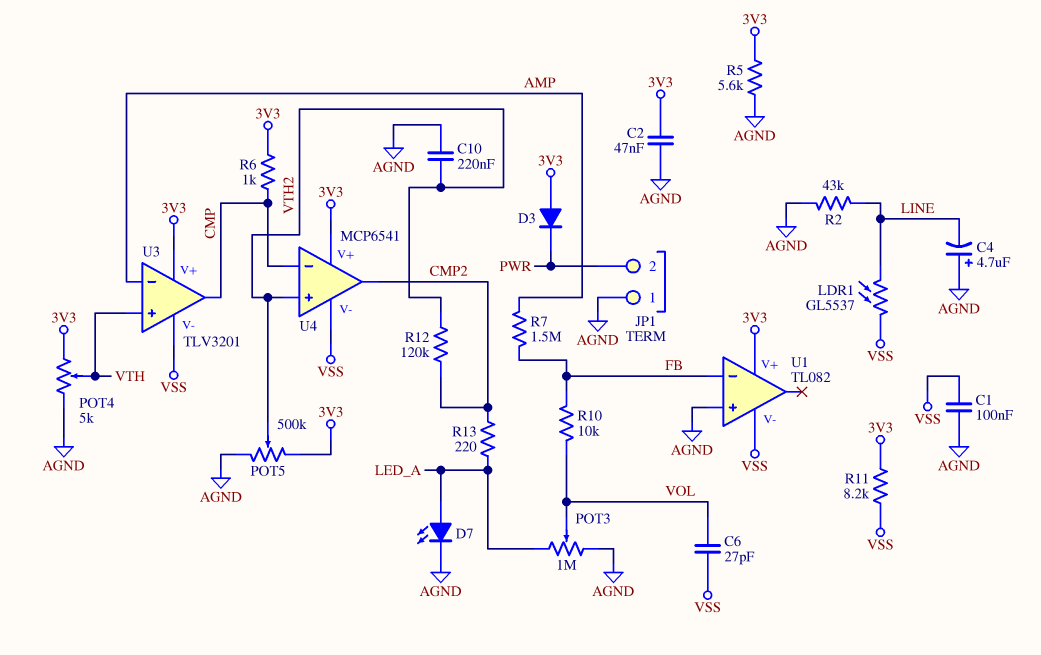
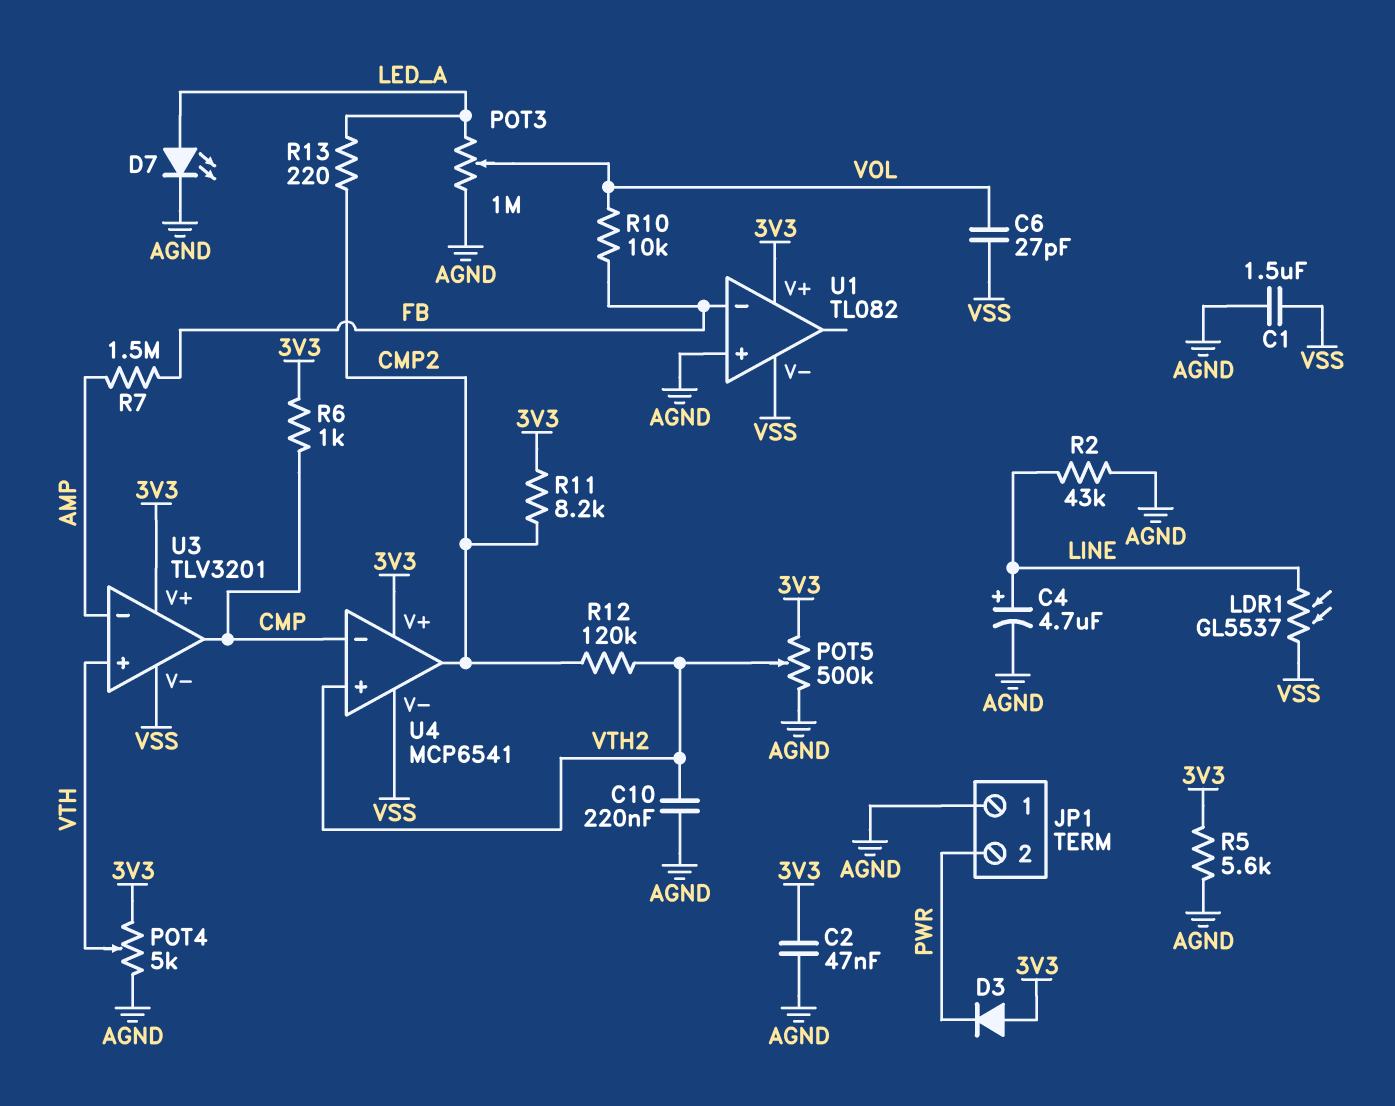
C1: 100nF (AGND, VSS) -> 1.5uF (AGND, VSS)
C4: 4.7uF (plus AGND, minus LINE) -> 4.7uF (plus LINE, minus AGND)
R11: 8.2k (3V3, VSS) -> 8.2k (3V3, CMP2)

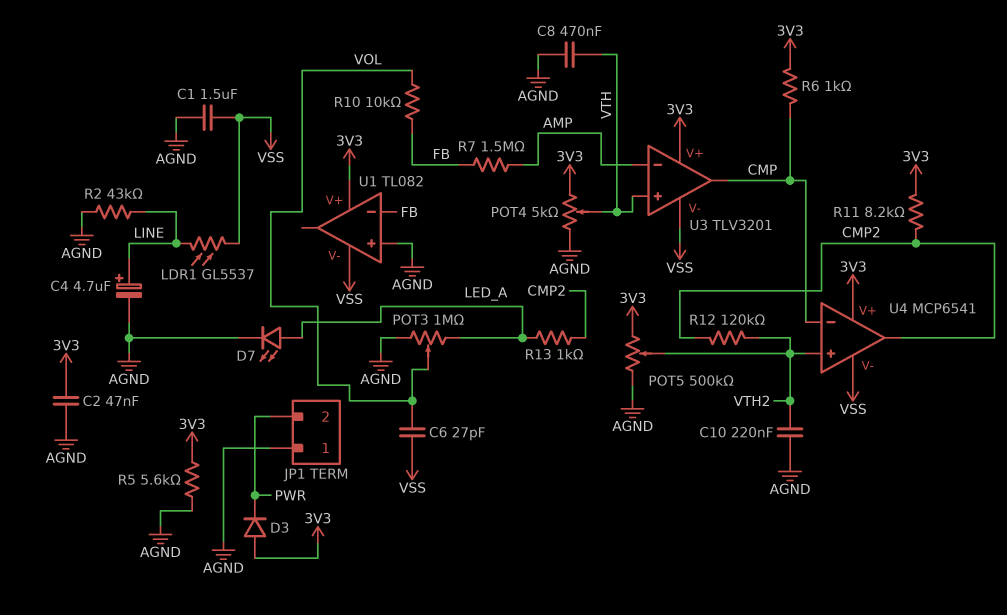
C8: none -> 470nF (AGND, VTH)
R13: 220 (CMP2, LED_A) -> 1k (CMP2, LED_A)

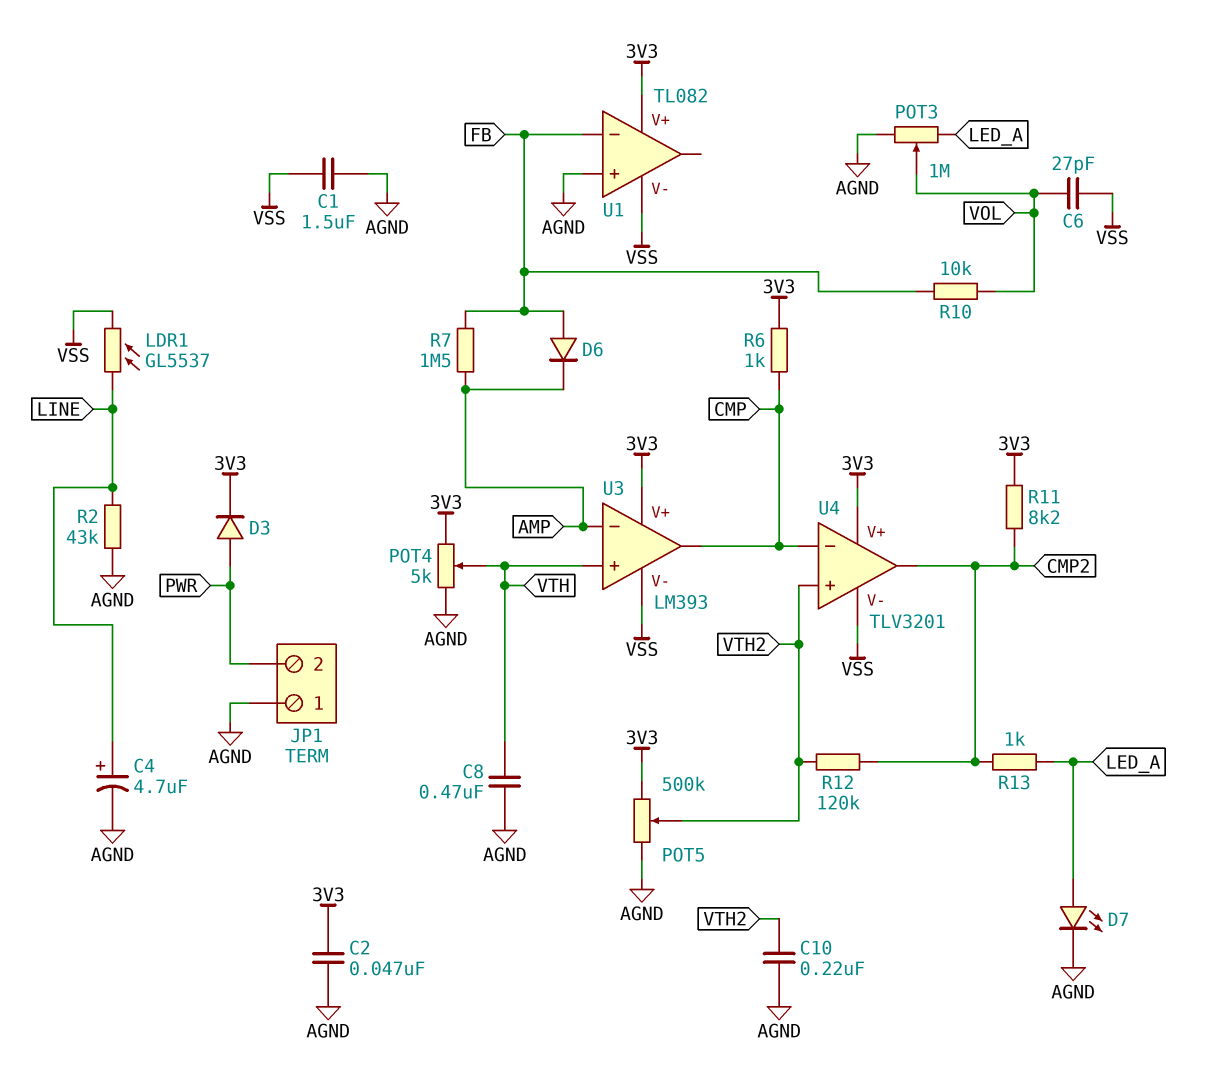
D3: diode (A 3V3, K PWR) -> diode (A PWR, K 3V3)
D6: none -> diode (A FB, K AMP)
R5: 5.6k (3V3, AGND) -> none
U3: TLV3201 -> LM393
U4: MCP6541 -> TLV3201

